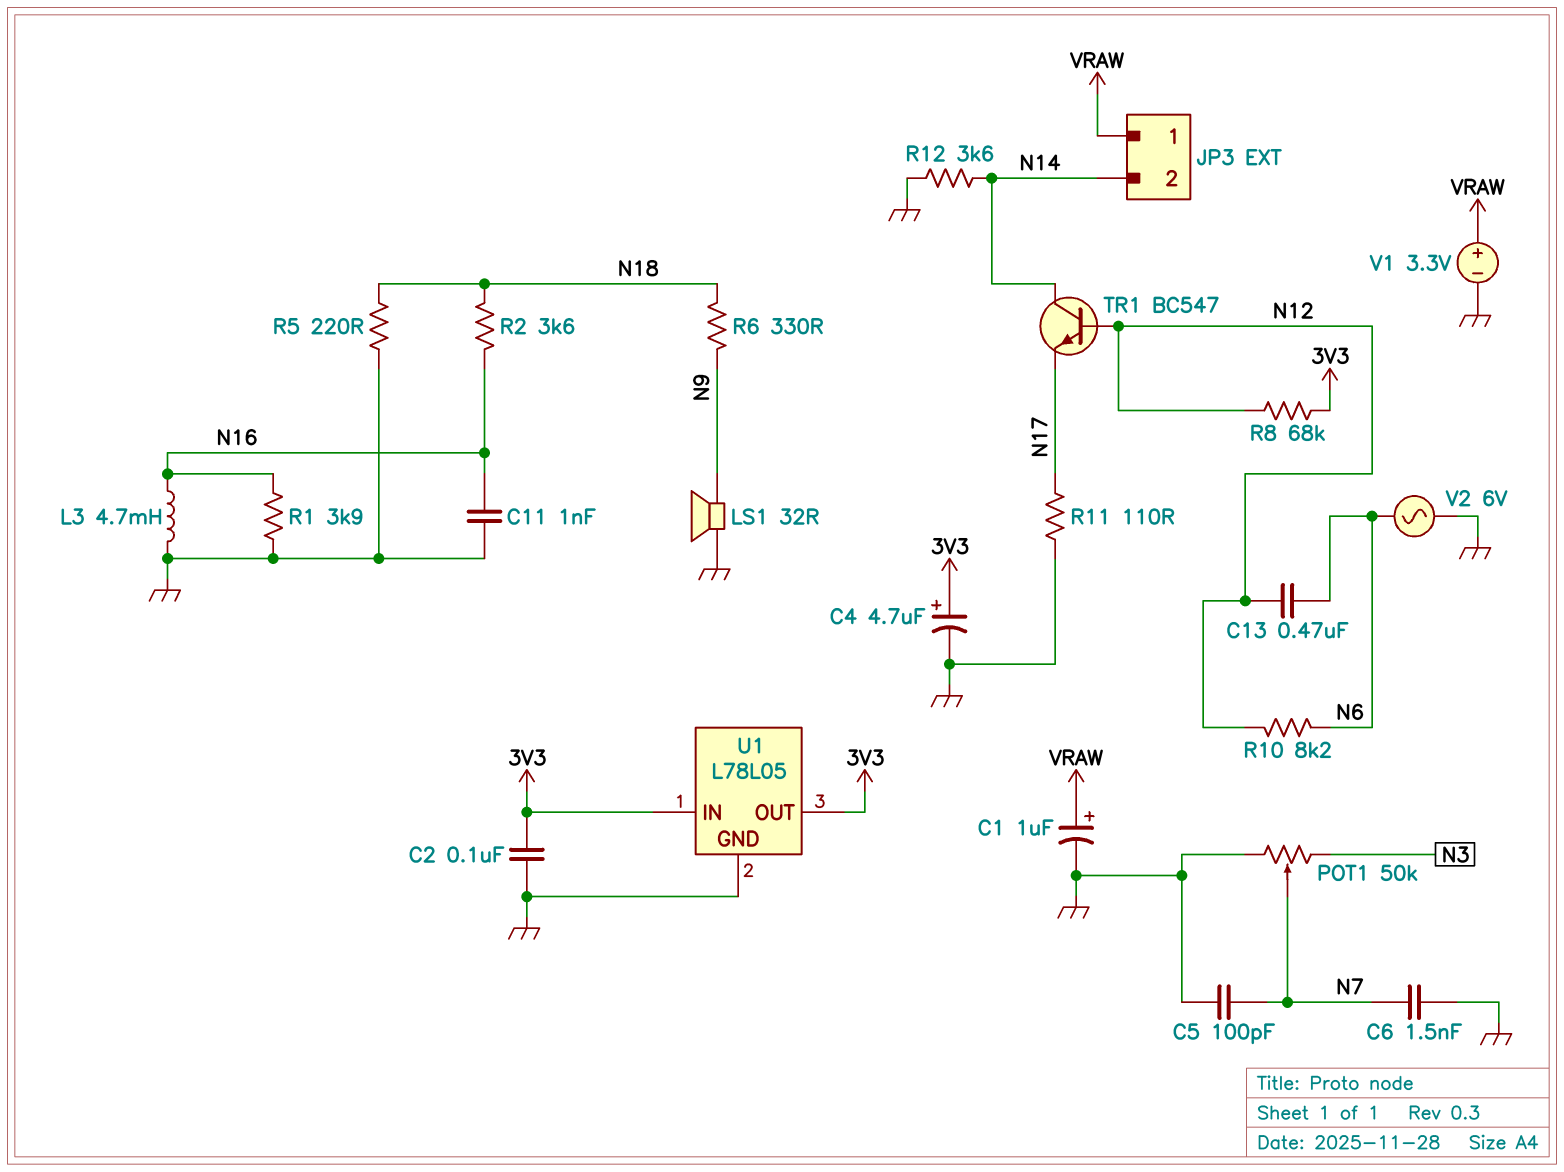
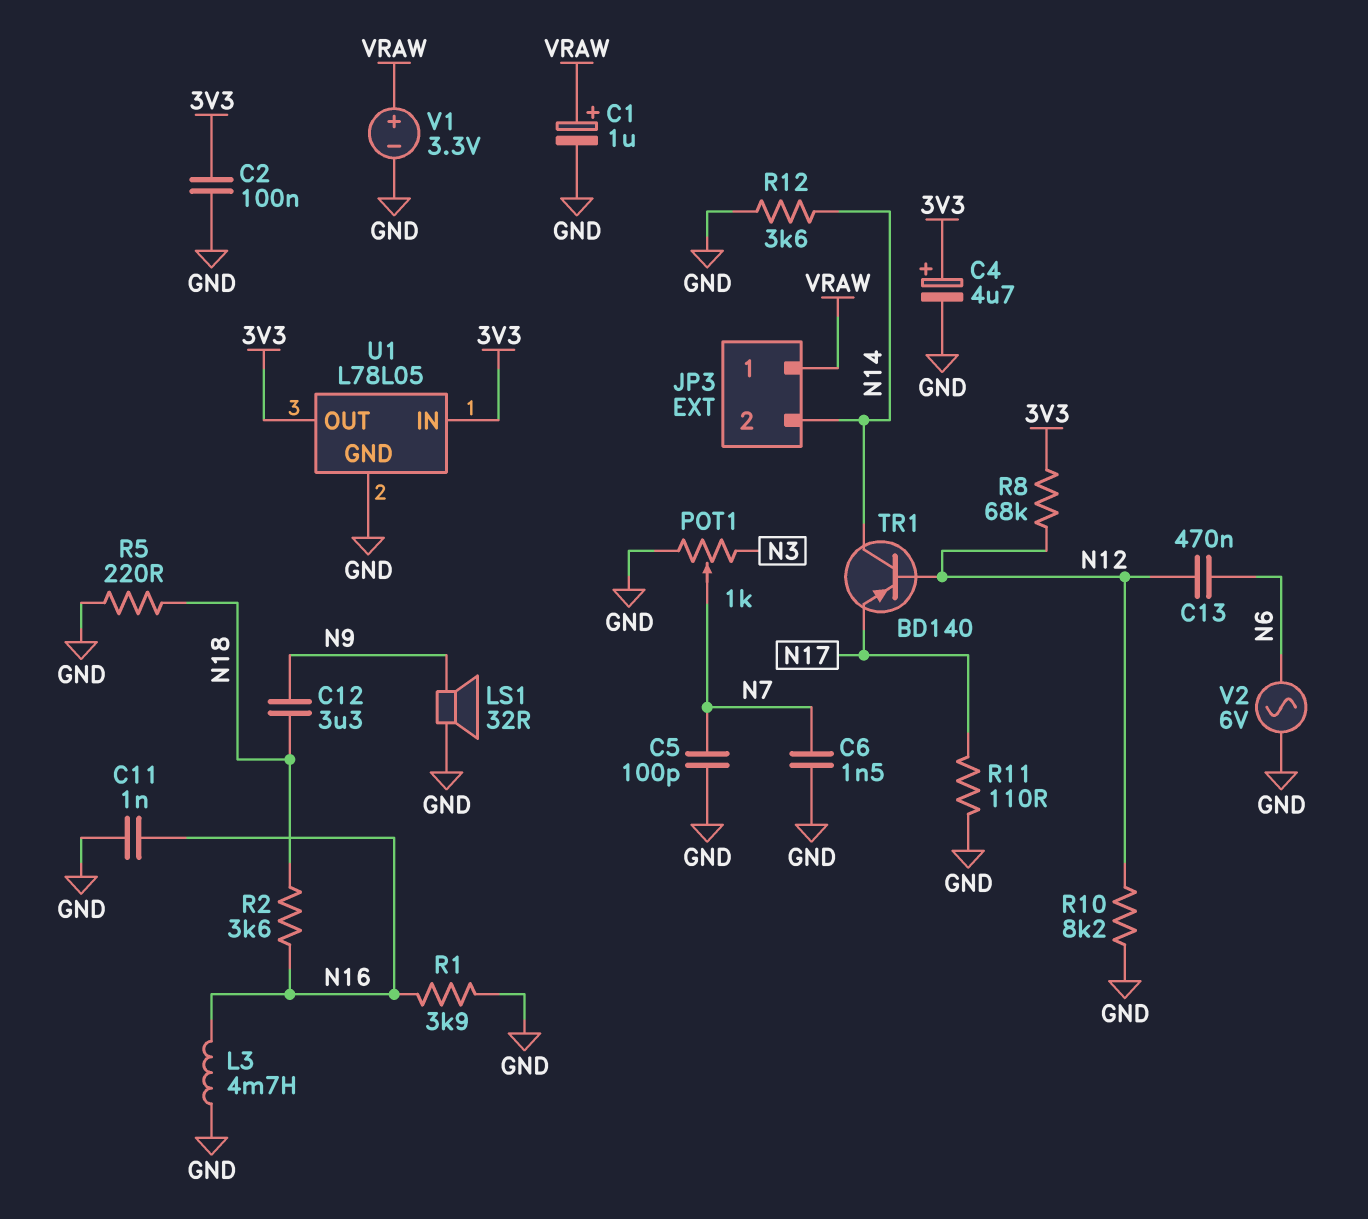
C12: none -> 3.3uF (N9, N18)
POT1: 50k (GND, N3, wiper N7) -> 1k (GND, N3, wiper N7)
R6: 330 (N9, N18) -> none
R10: 8.2k (N6, N12) -> 8.2k (GND, N12)
TR1: NPN BC547 (B N12, C N14, E N17) -> PNP BD140 (B N12, C N14, E N17)

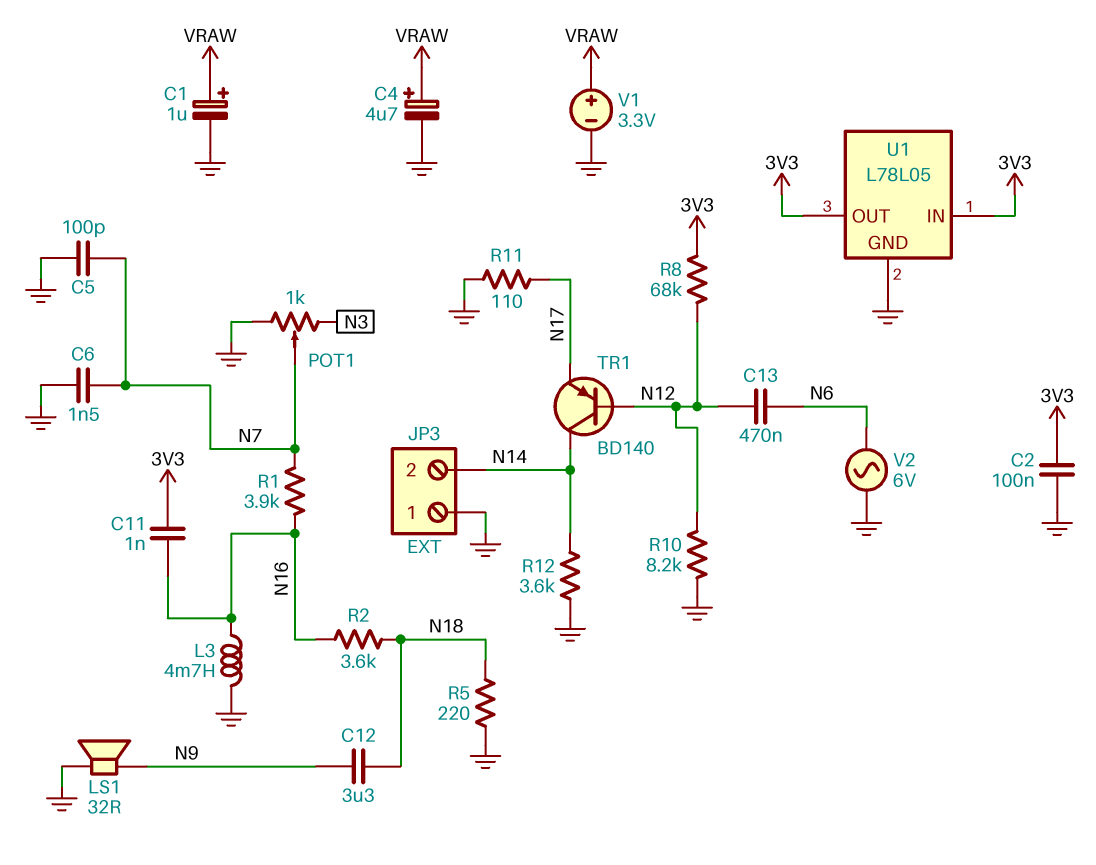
C4: 4.7uF (plus 3V3, minus GND) -> 4.7uF (plus VRAW, minus GND)
C11: 1nF (GND, N16) -> 1nF (3V3, N16)
JP3 pin 1: VRAW -> GND
R1: 3.9k (GND, N16) -> 3.9k (N7, N16)

